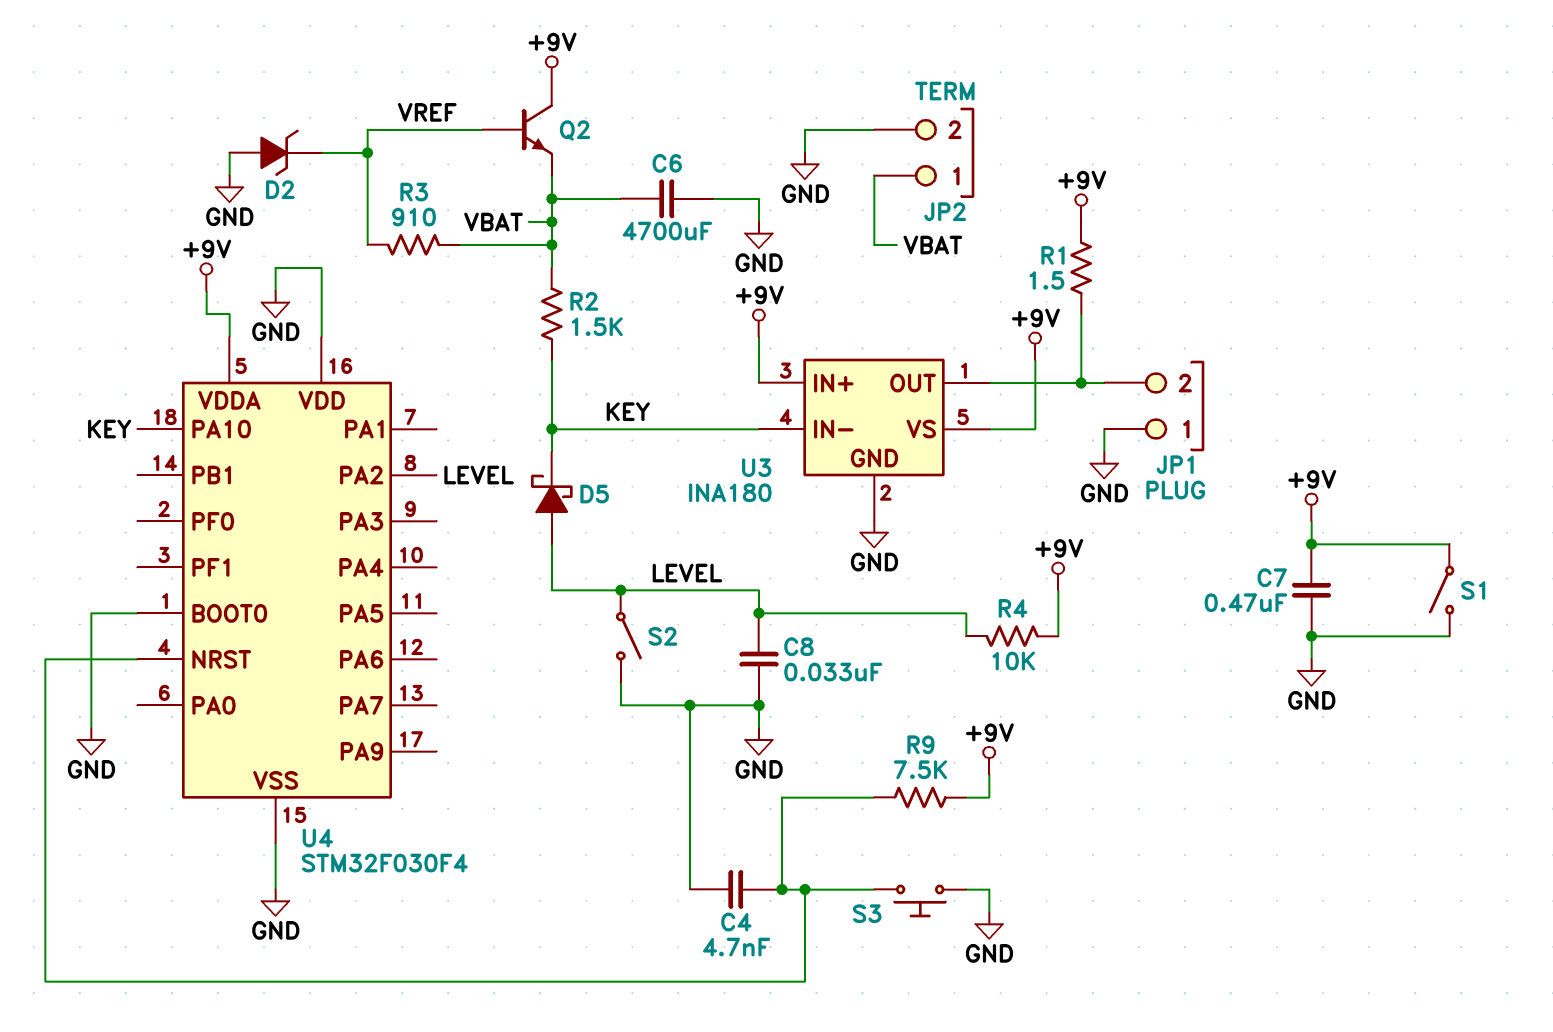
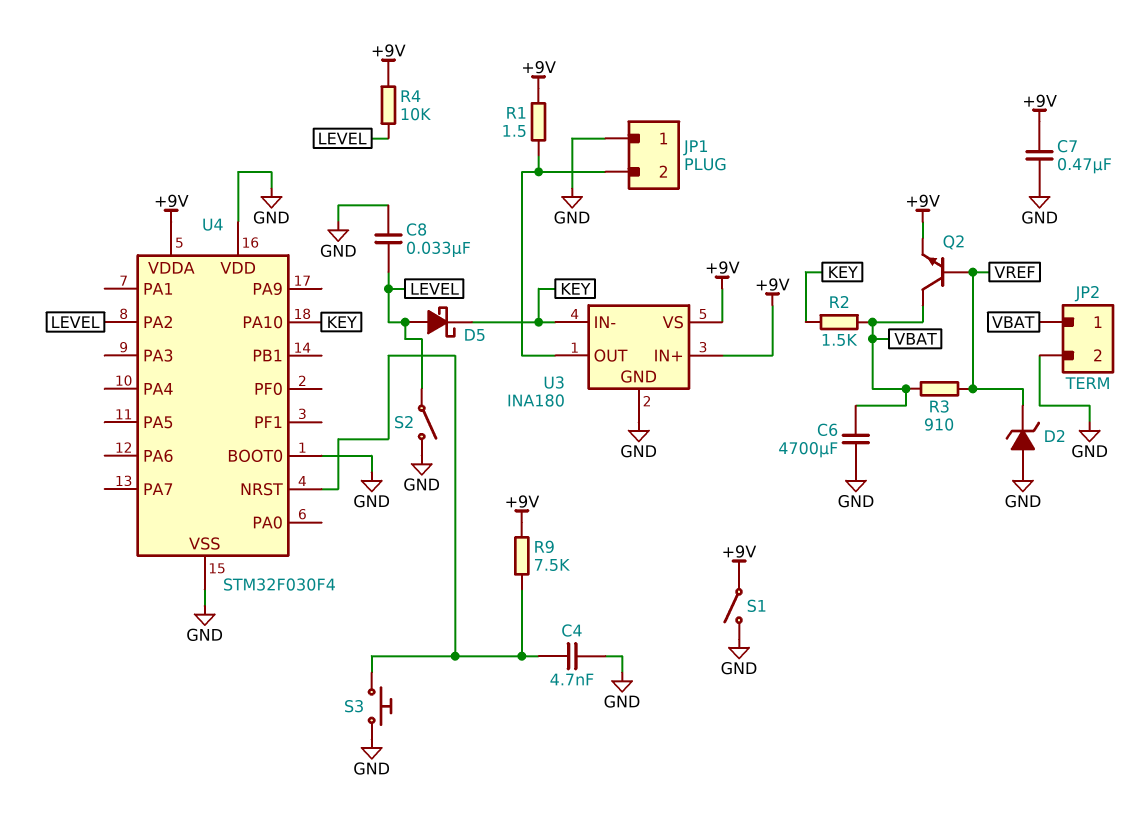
Q2: NPN (B VREF, C +9V, E VBAT) -> NPN (B VREF, C VBAT, E +9V)

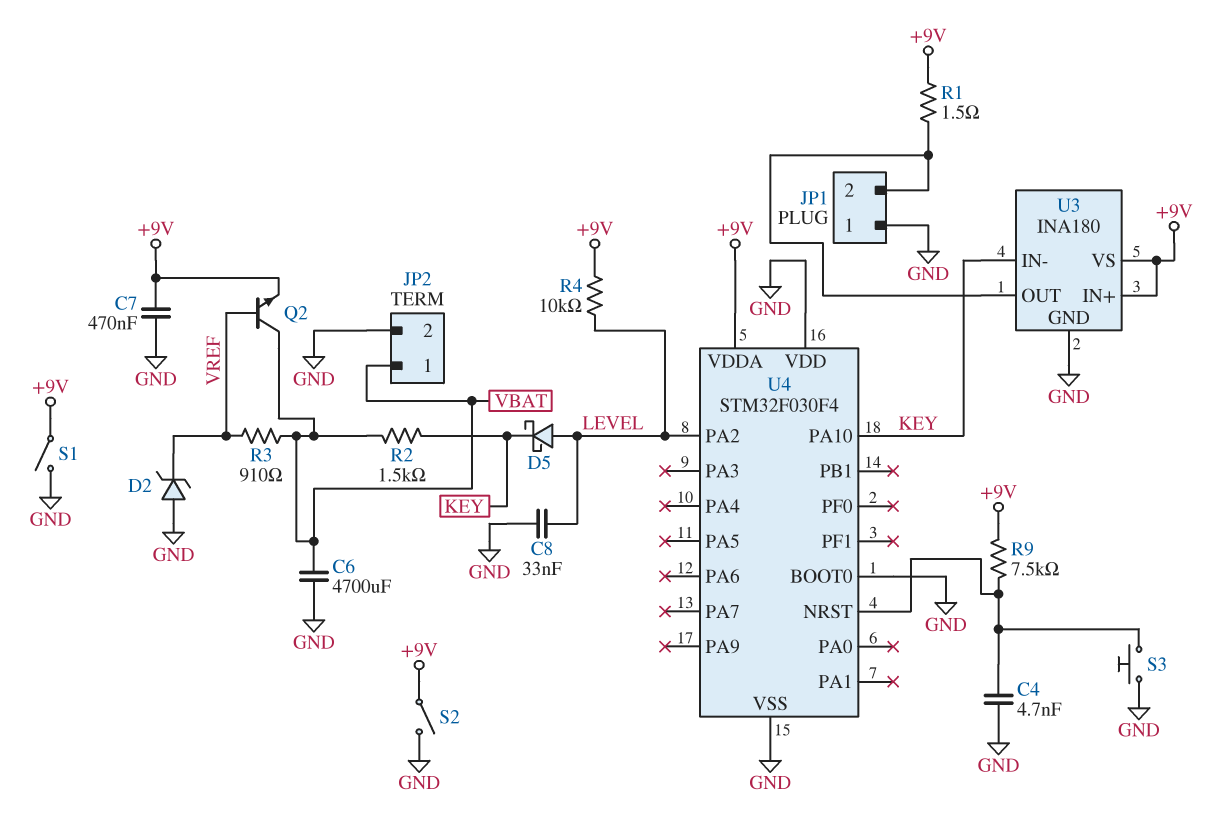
S2: switch (GND, LEVEL) -> switch (+9V, GND)

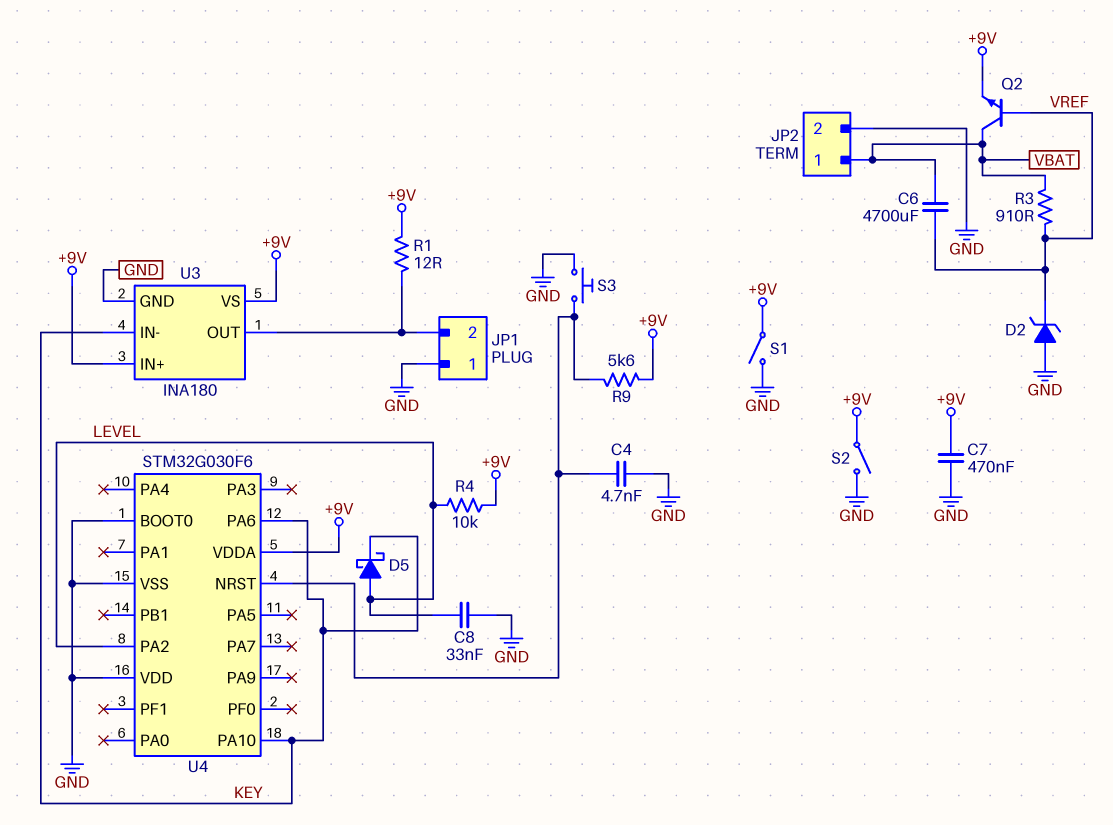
C6: 4700uF (GND, VBAT) -> 4700uF (VBAT, VREF)
R1: 1.5 (+9V, JP1/2) -> 12 (+9V, JP1/2)
R2: 1.5k (KEY, VBAT) -> none
R9: 7.5k (+9V, U4/NRST) -> 5.6k (+9V, U4/NRST)
U4: STM32F030F4 -> STM32G030F6
U4 pin PA6: none -> KEY

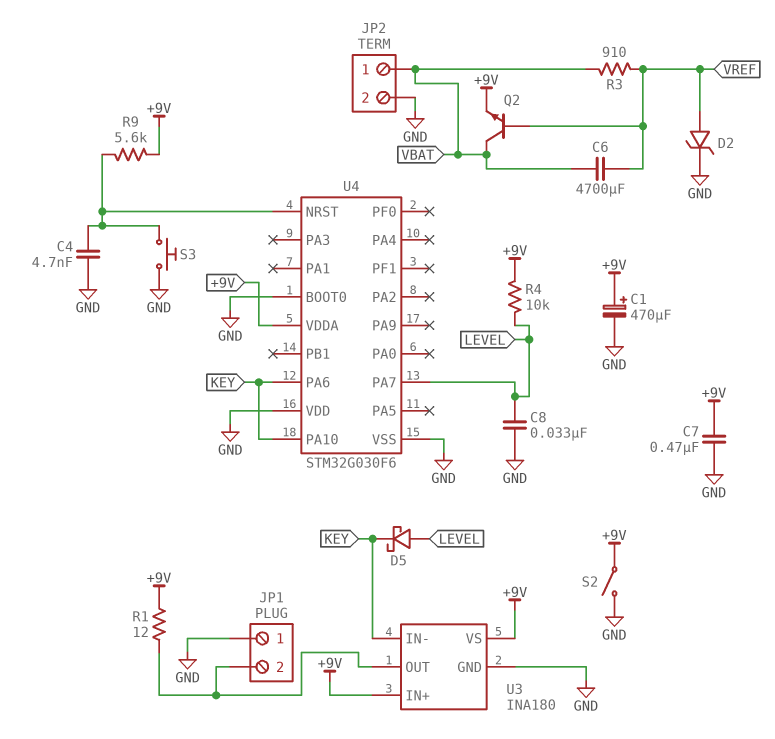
C1: none -> 470uF (plus +9V, minus GND)
D2: zener (A GND, K VREF) -> zener (A VREF, K GND)
S1: switch (+9V, GND) -> none
U4 pin PA2: LEVEL -> none
U4 pin PA7: none -> LEVEL

